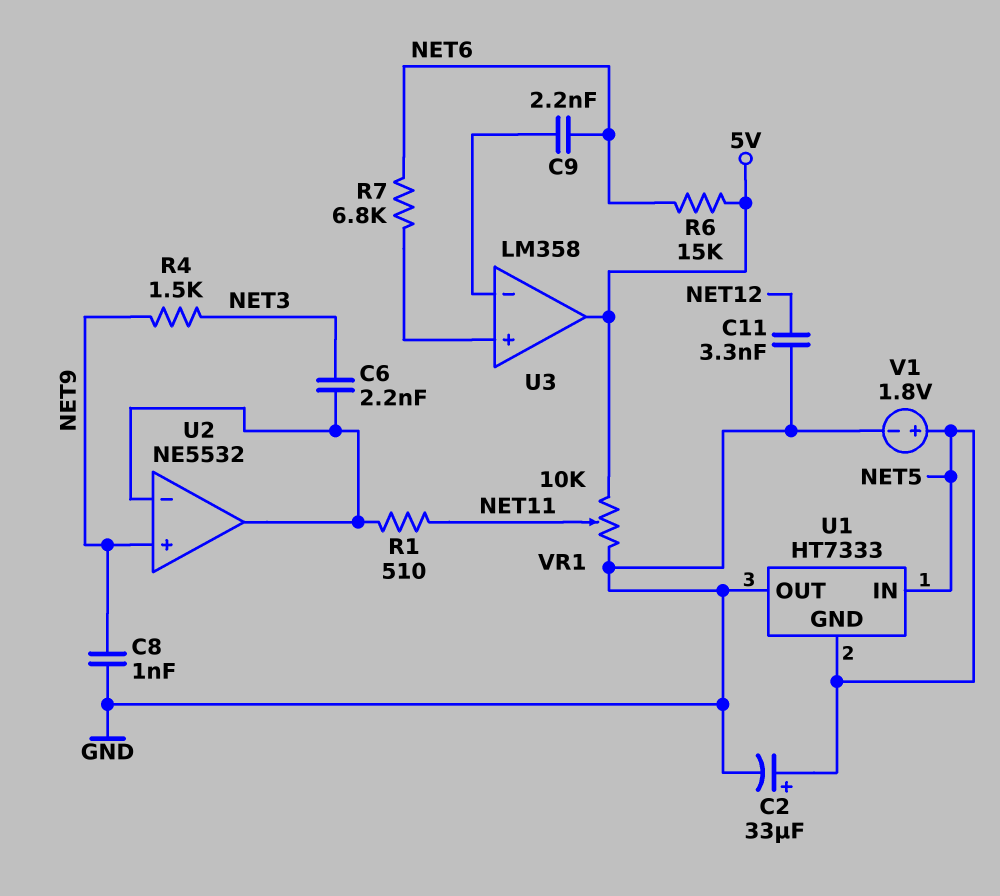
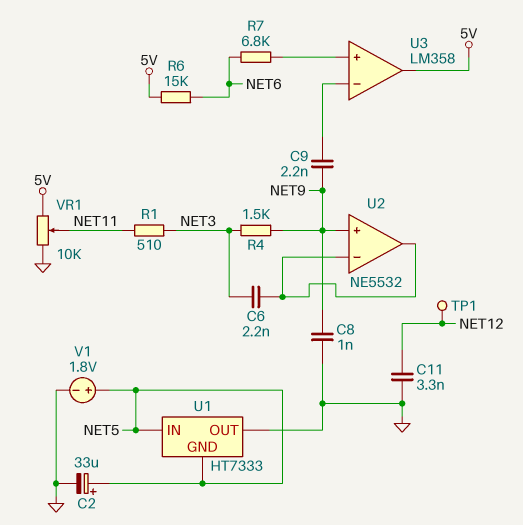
C9: 2.2nF (NET6, U3/in-) -> 2.2nF (NET9, U3/in-)
R1: 510 (NET11, U2/in-) -> 510 (NET3, NET11)
TP1: none -> test point (NET12)

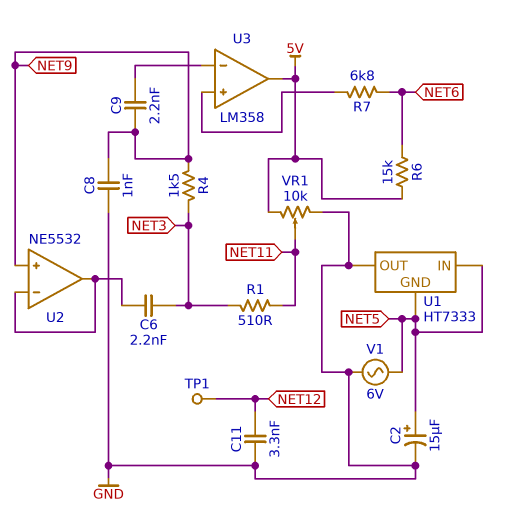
C2: 33uF (plus NET5, minus GND) -> 15uF (plus NET5, minus GND)
V1: 1.8V (plus NET5, minus GND) -> AC 6V (GND, NET5)

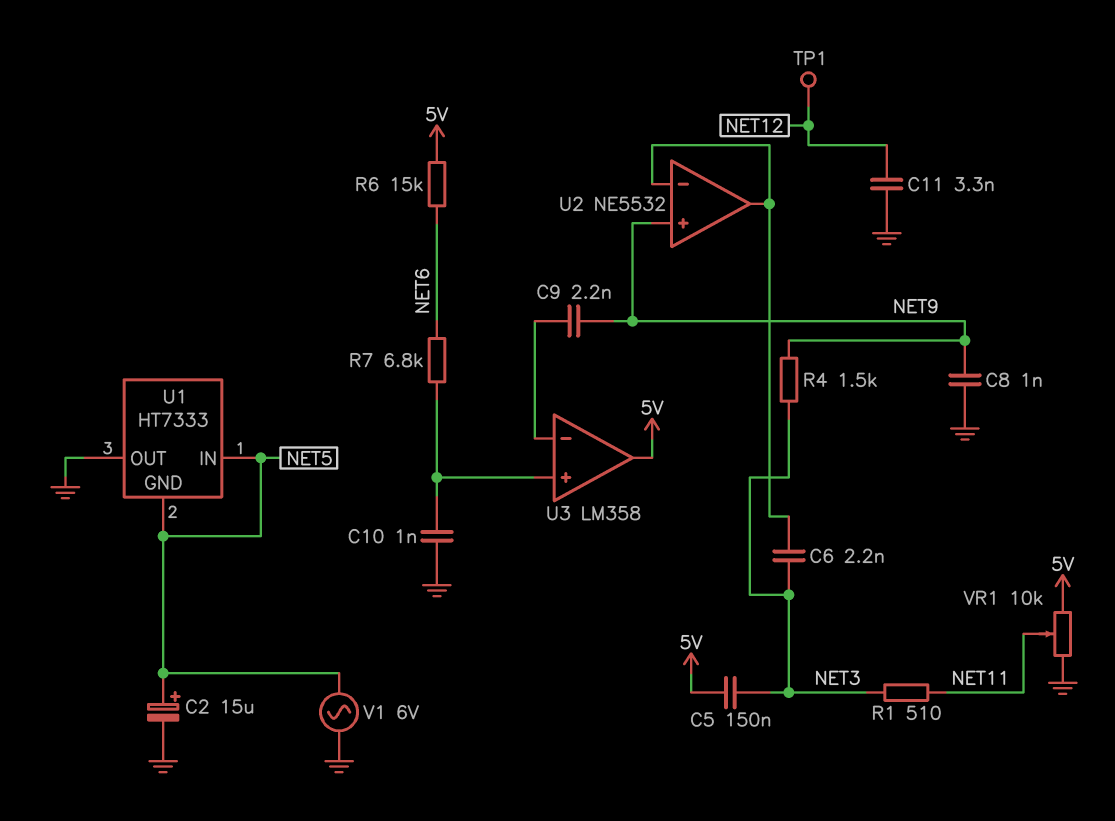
C5: none -> 150nF (5V, NET3)
C10: none -> 1nF (GND, U3/in+)

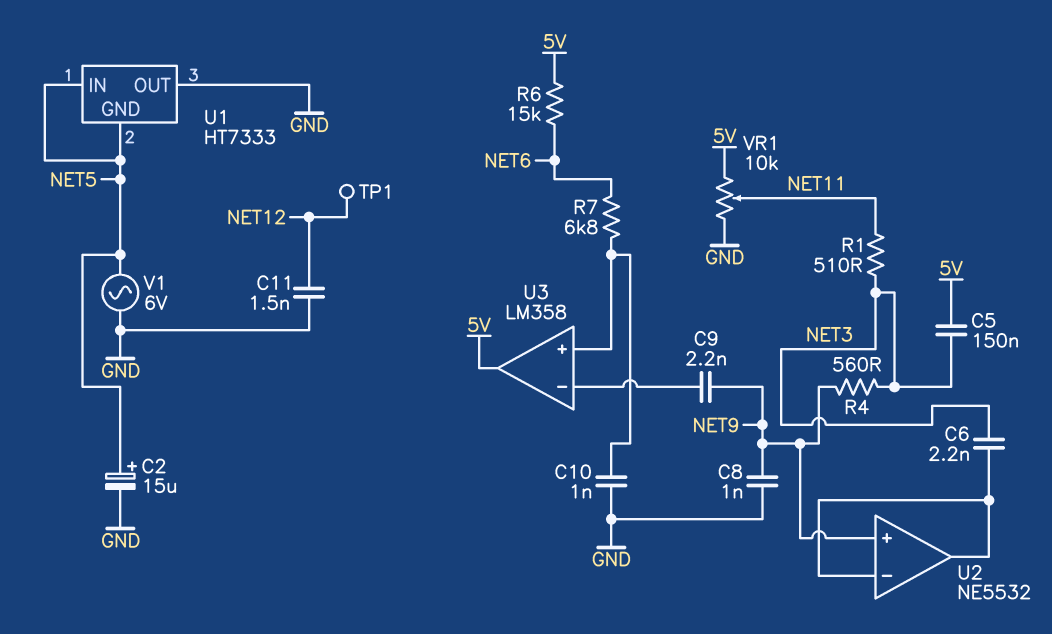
C11: 3.3nF (GND, NET12) -> 1.5nF (GND, NET12)
R4: 1.5k (NET3, NET9) -> 560 (NET3, NET9)

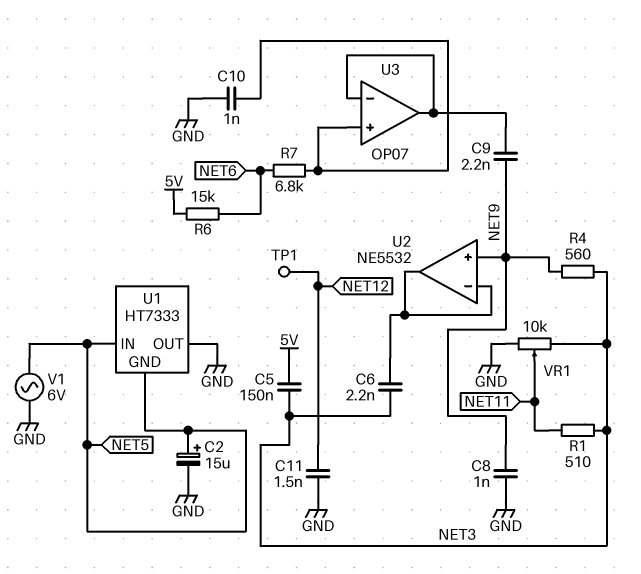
U3: LM358 -> OP07
U3 pin out: 5V -> U3/in-
VR1: 10k (5V, GND, wiper NET11) -> 10k (GND, NET3, wiper NET11)

